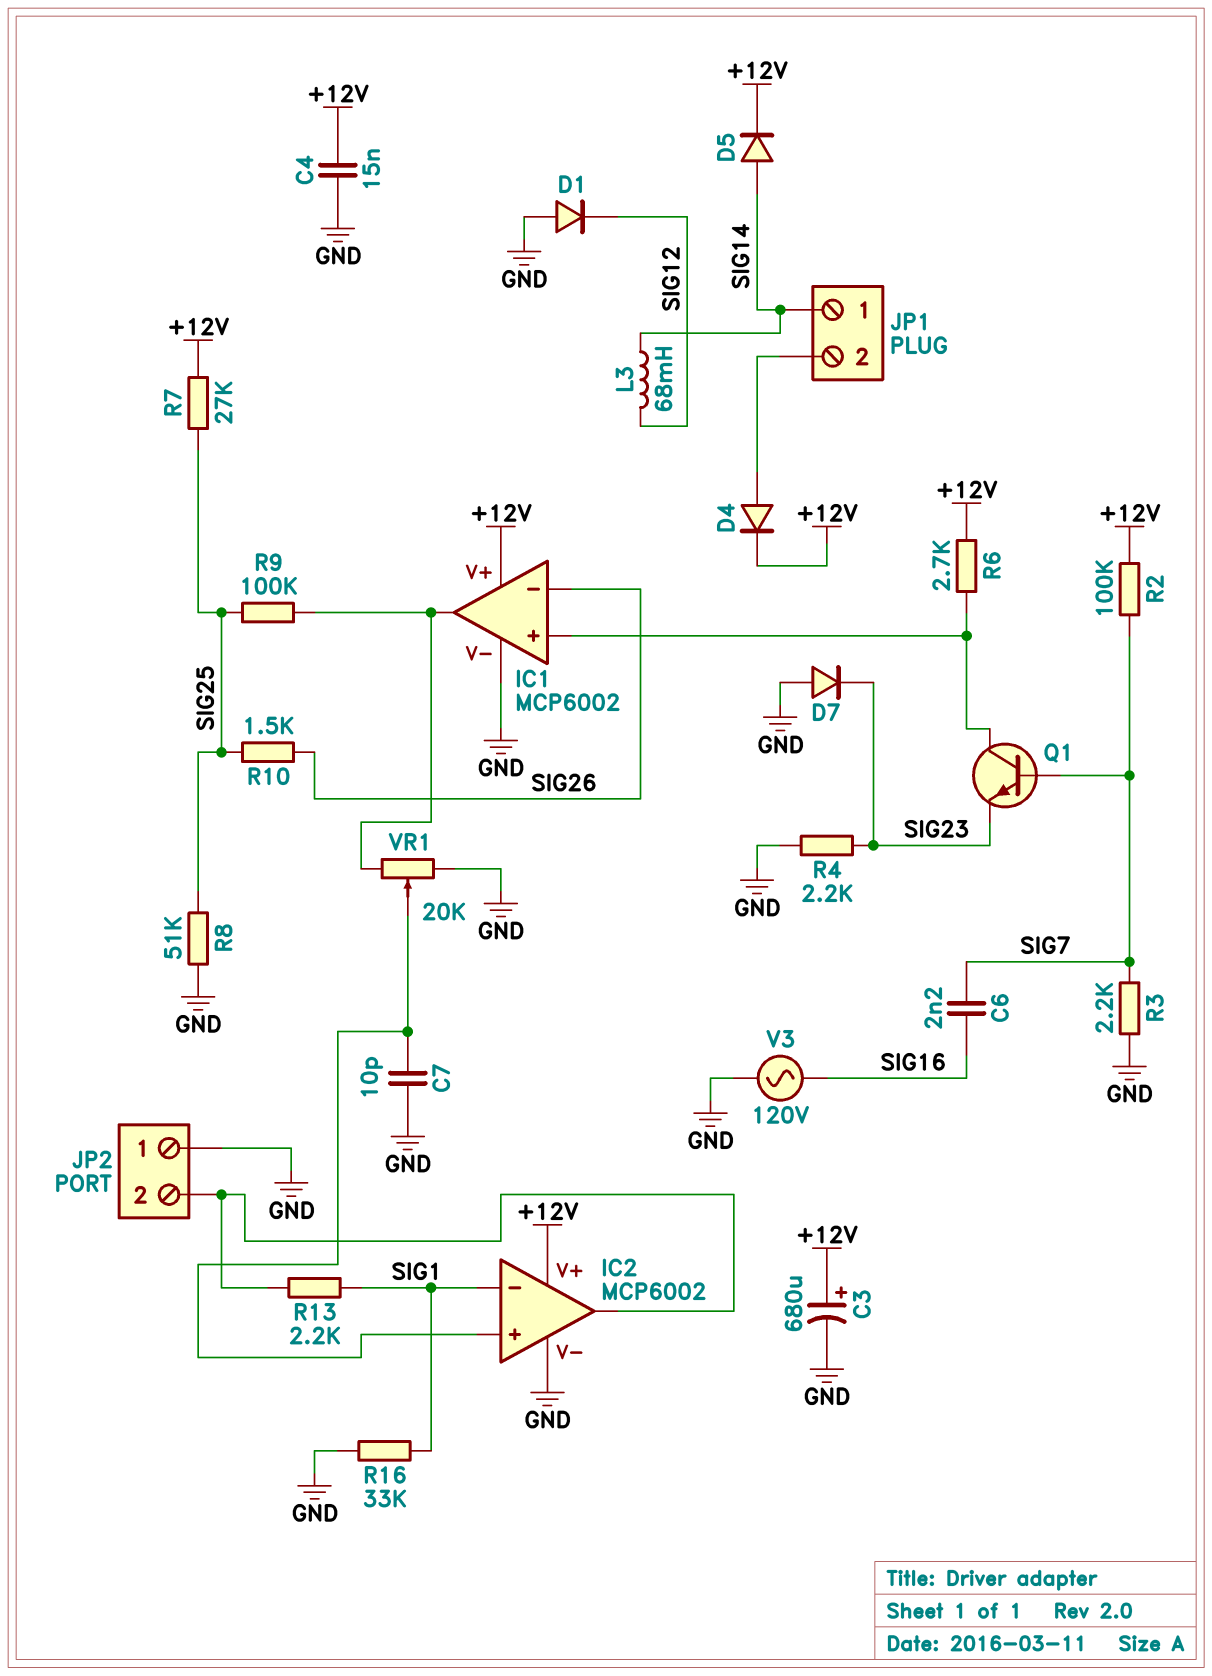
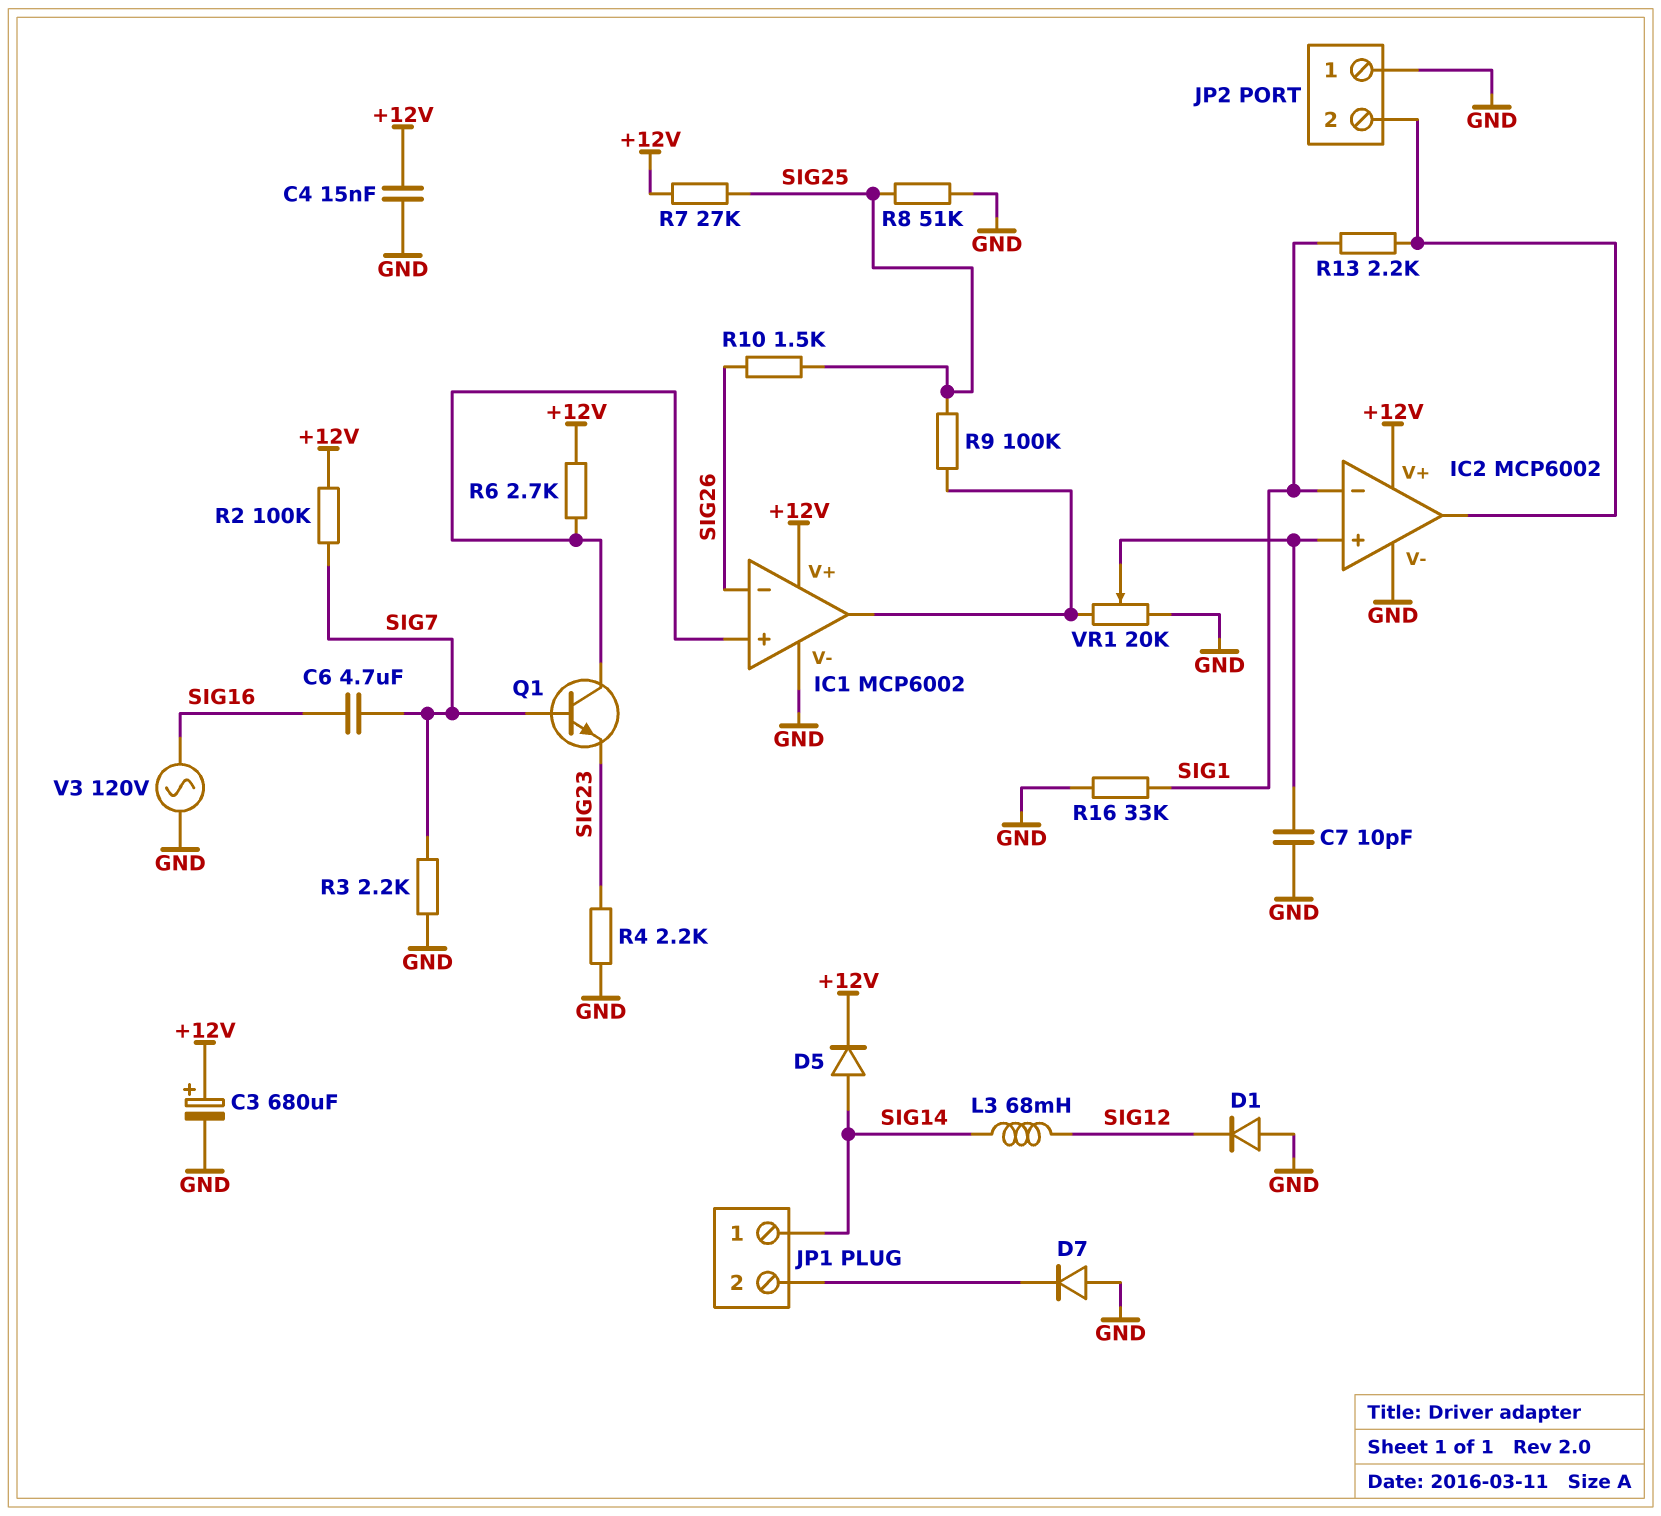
C6: 2.2nF (SIG7, SIG16) -> 4.7uF (SIG7, SIG16)
D4: diode (A JP1/2, K +12V) -> none
D7: diode (A GND, K SIG23) -> diode (A GND, K JP1/2)

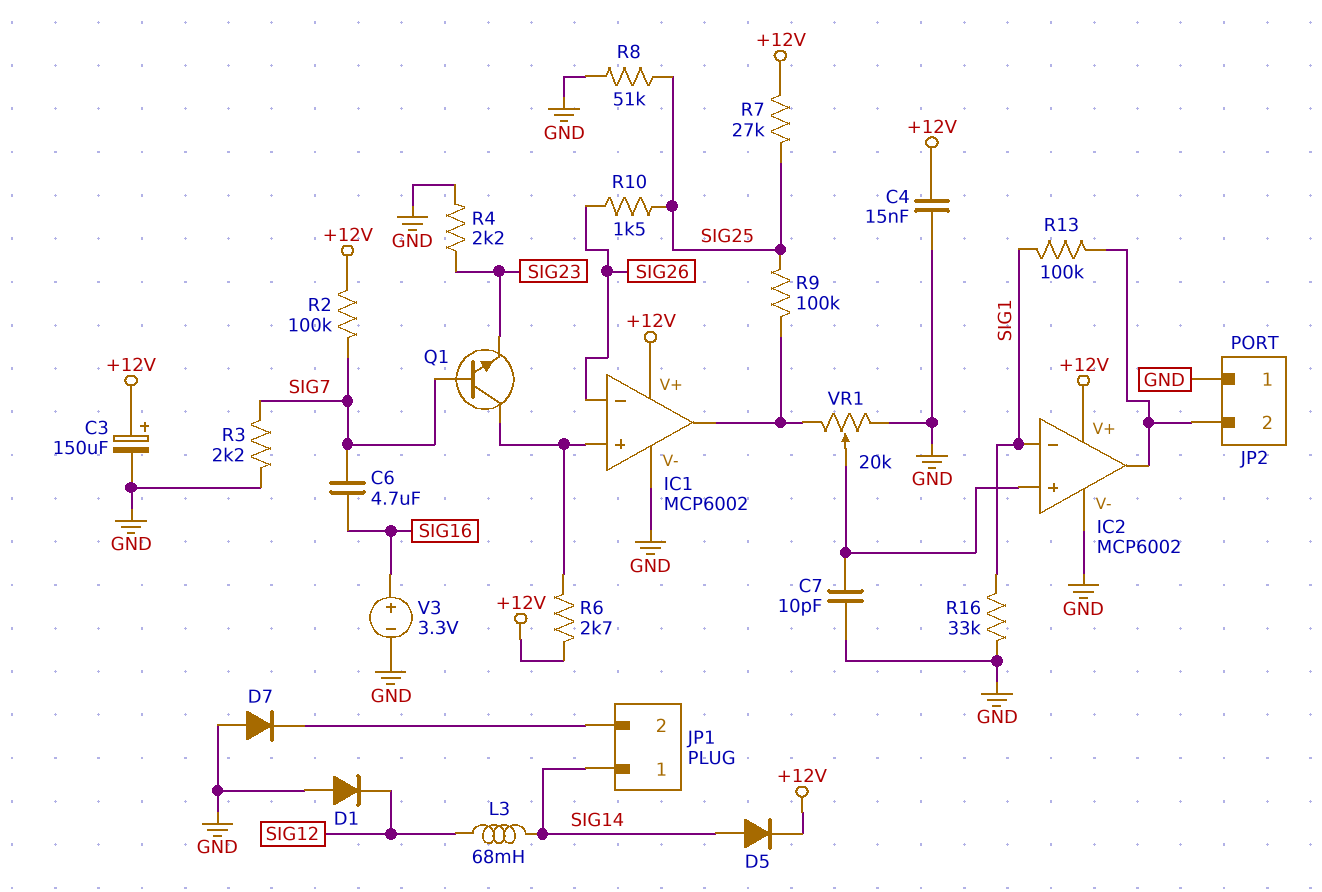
C3: 680uF (plus +12V, minus GND) -> 150uF (plus +12V, minus GND)
R13: 2.2k (IC2/out, SIG1) -> 100k (IC2/out, SIG1)
V3: AC 120V (GND, SIG16) -> 3.3V (plus SIG16, minus GND)

